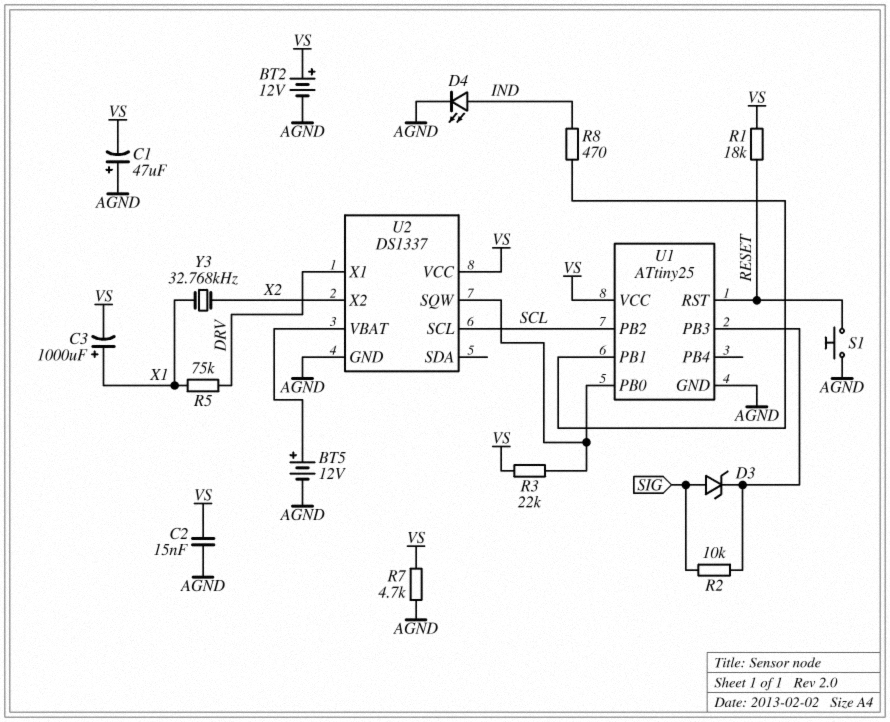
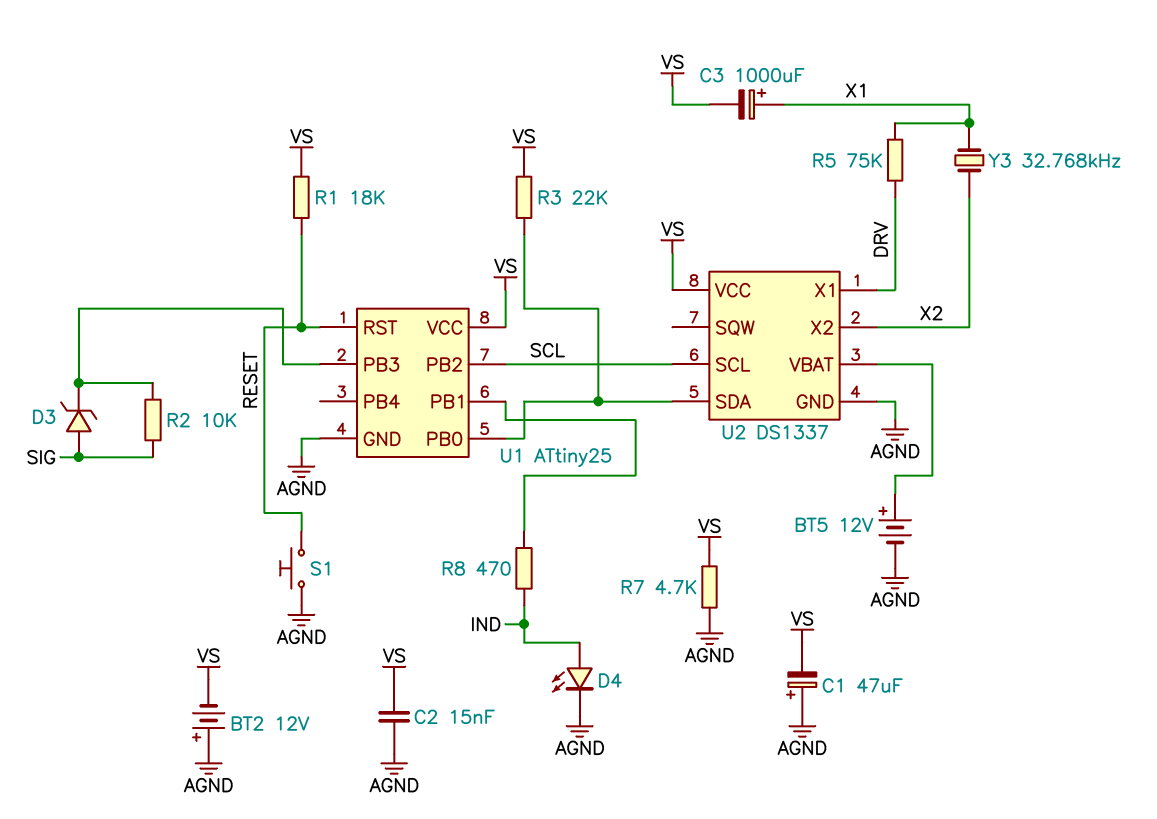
BT2: 12V (plus VS, minus AGND) -> 12V (plus AGND, minus VS)
U2 pin SDA: none -> U1/PB0
U2 pin SQW: U1/PB0 -> none

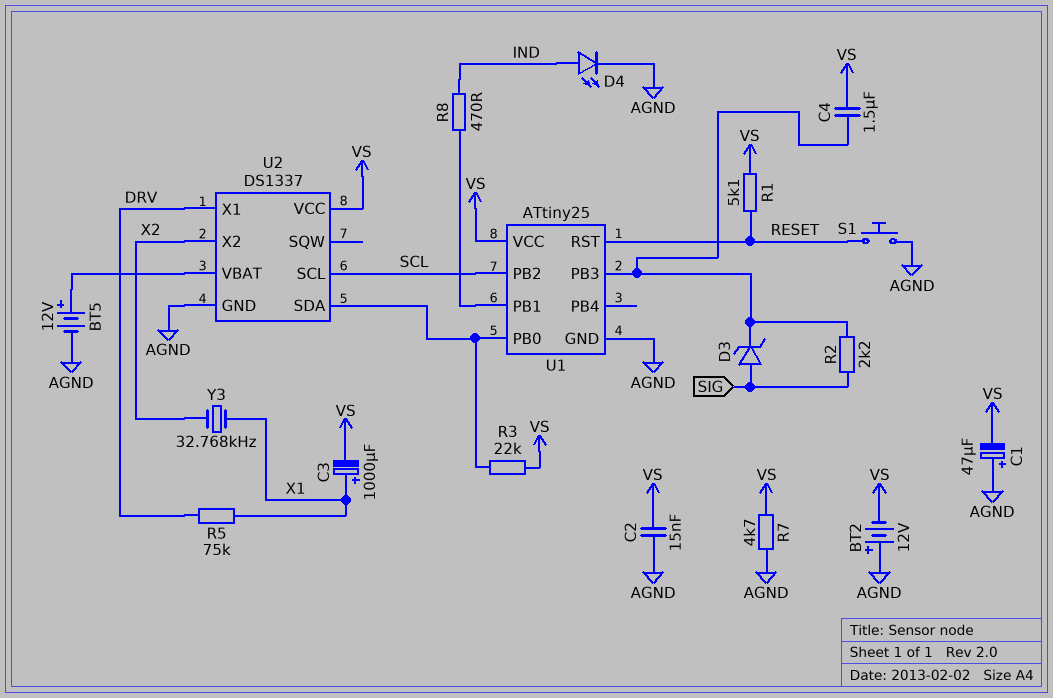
C4: none -> 1.5uF (U1/PB3, VS)
R1: 18k (RESET, VS) -> 5.1k (RESET, VS)
R2: 10k (SIG, U1/PB3) -> 2.2k (SIG, U1/PB3)

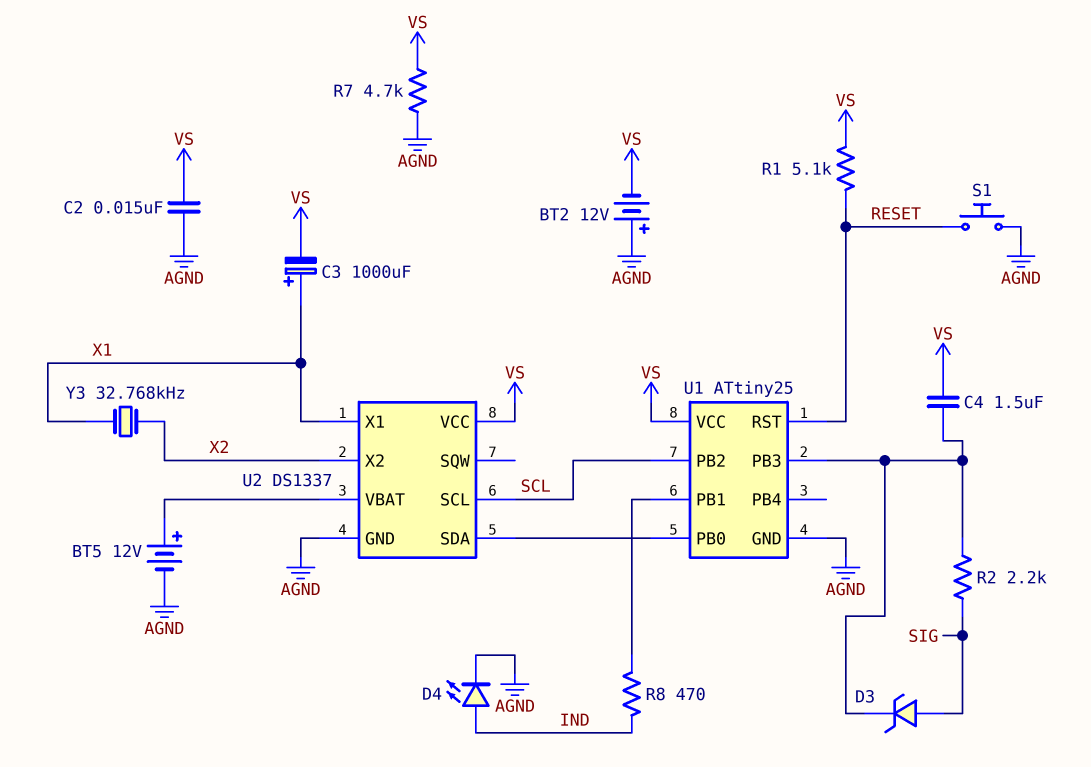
C1: 47uF (plus AGND, minus VS) -> none
R3: 22k (U1/PB0, VS) -> none
R5: 75k (DRV, X1) -> none
U2 pin X1: DRV -> X1

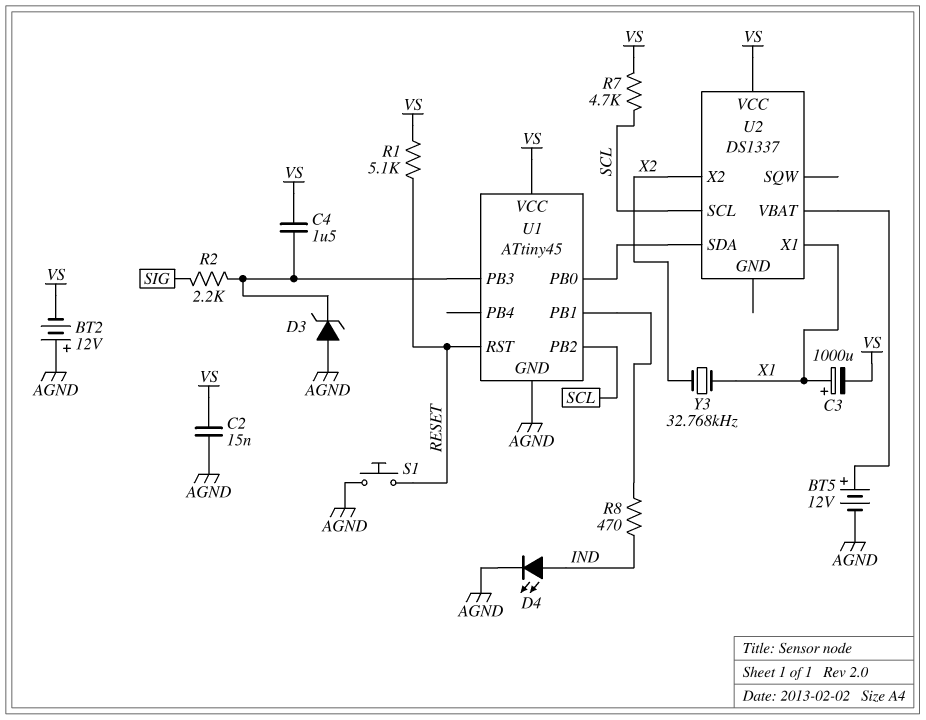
D3: zener (A SIG, K U1/PB3) -> zener (A AGND, K U1/PB3)
R7: 4.7k (AGND, VS) -> 4.7k (SCL, VS)
U1: ATtiny25 -> ATtiny45
U2 pin GND: AGND -> none

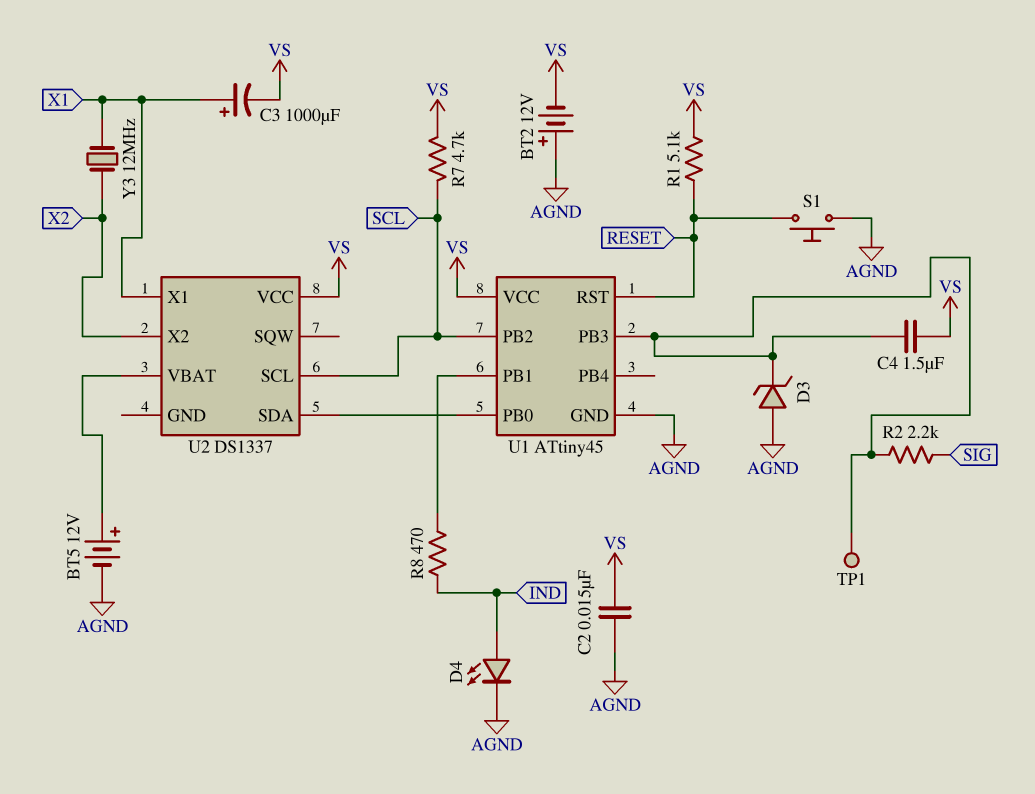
TP1: none -> test point (U1/PB3)
Y3: 32.768kHz (X1, X2) -> 12MHz (X1, X2)

